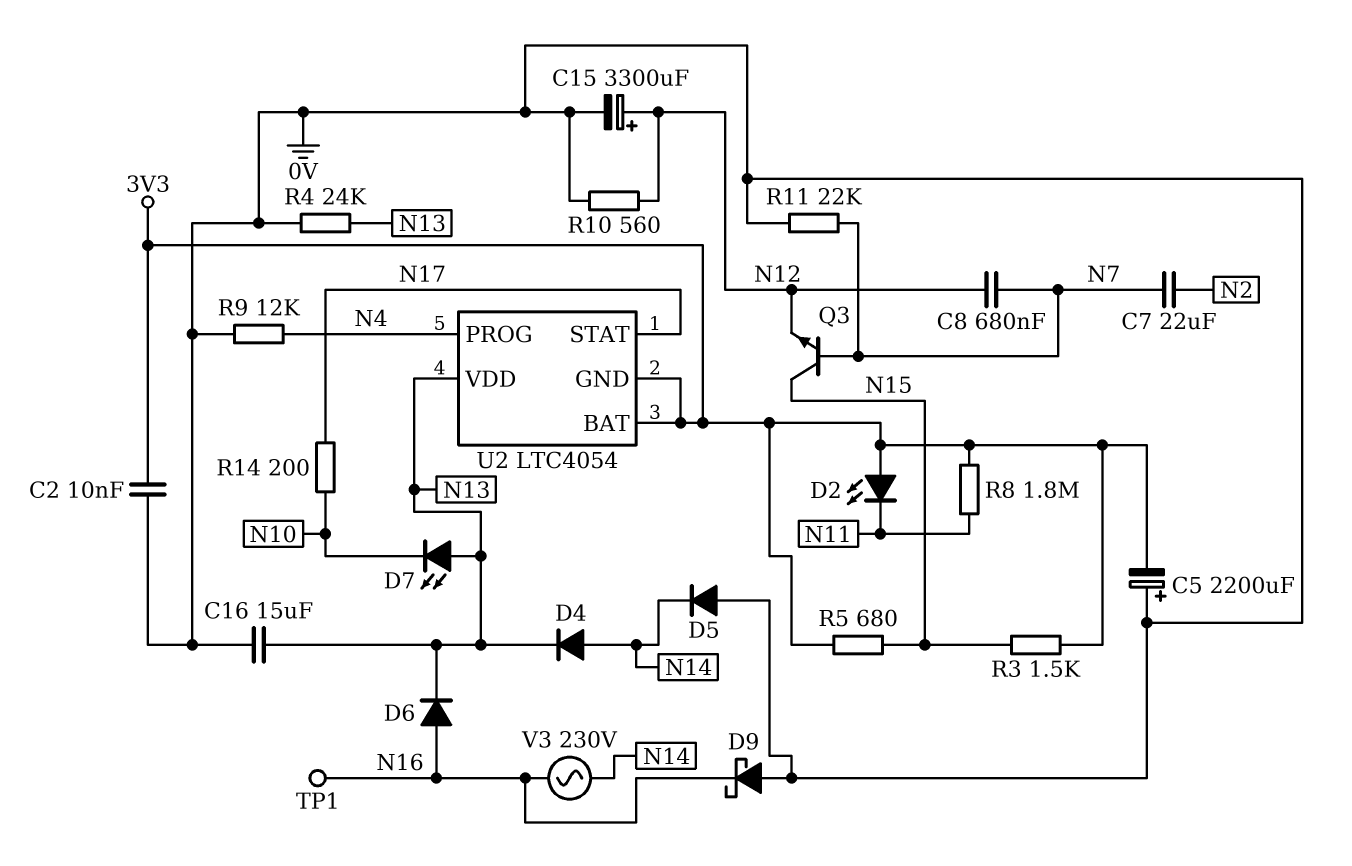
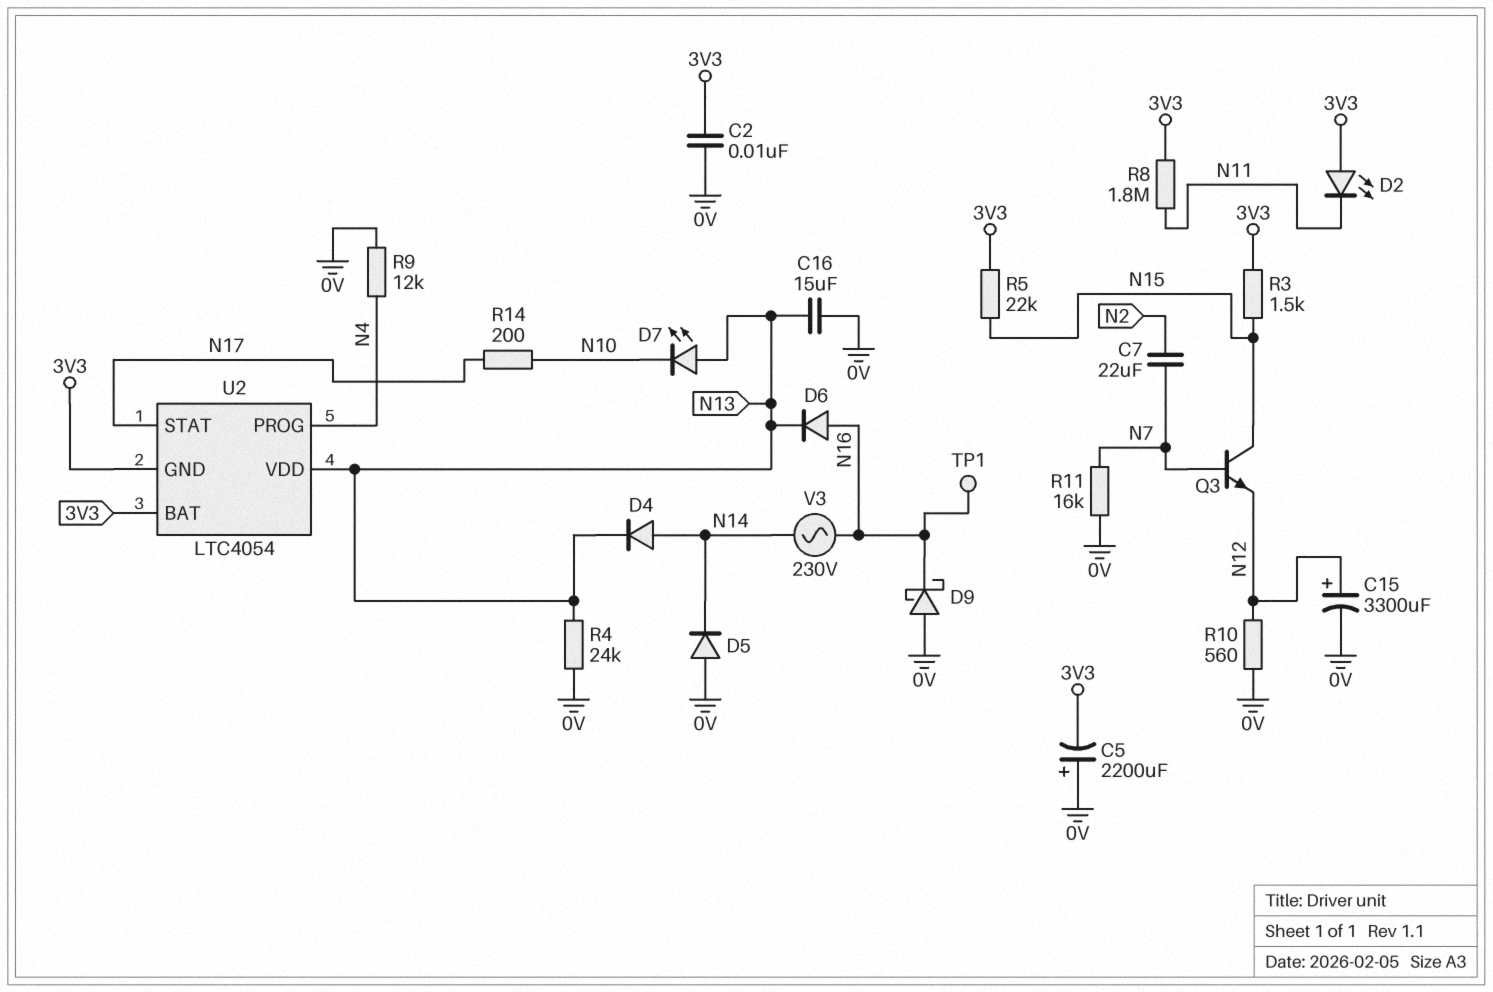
C8: 680nF (N7, N12) -> none
R5: 680 (3V3, N15) -> 22k (3V3, N15)
R11: 22k (0V, N7) -> 16k (0V, N7)

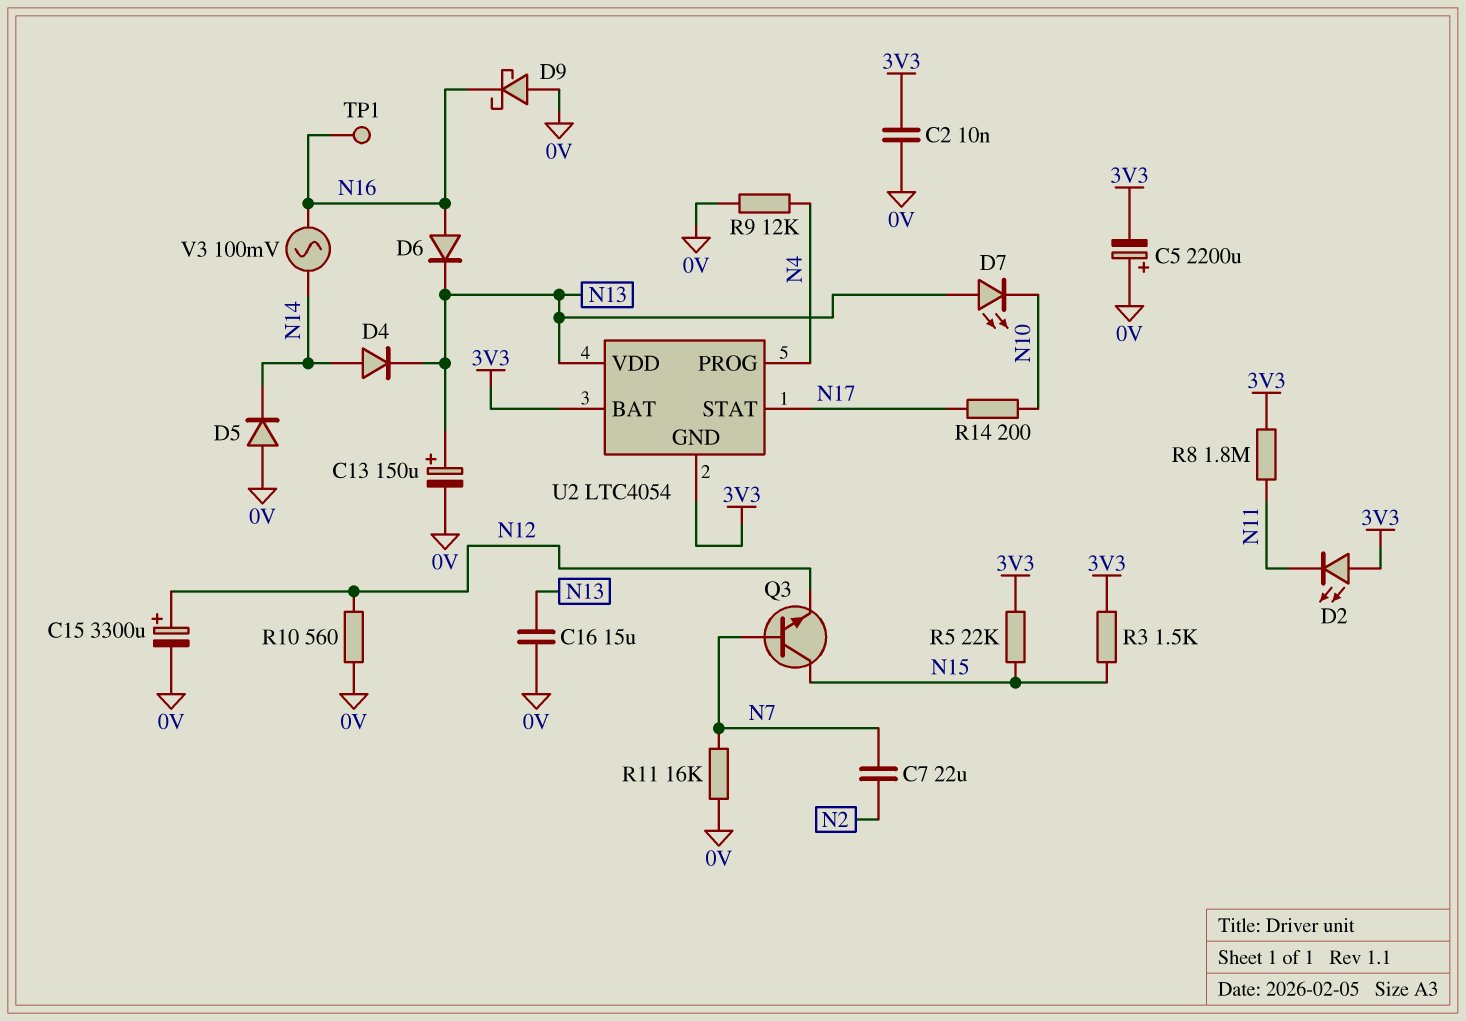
C13: none -> 150uF (plus N13, minus 0V)
R4: 24k (0V, N13) -> none
V3: AC 230V (N14, N16) -> AC 100mV (N14, N16)

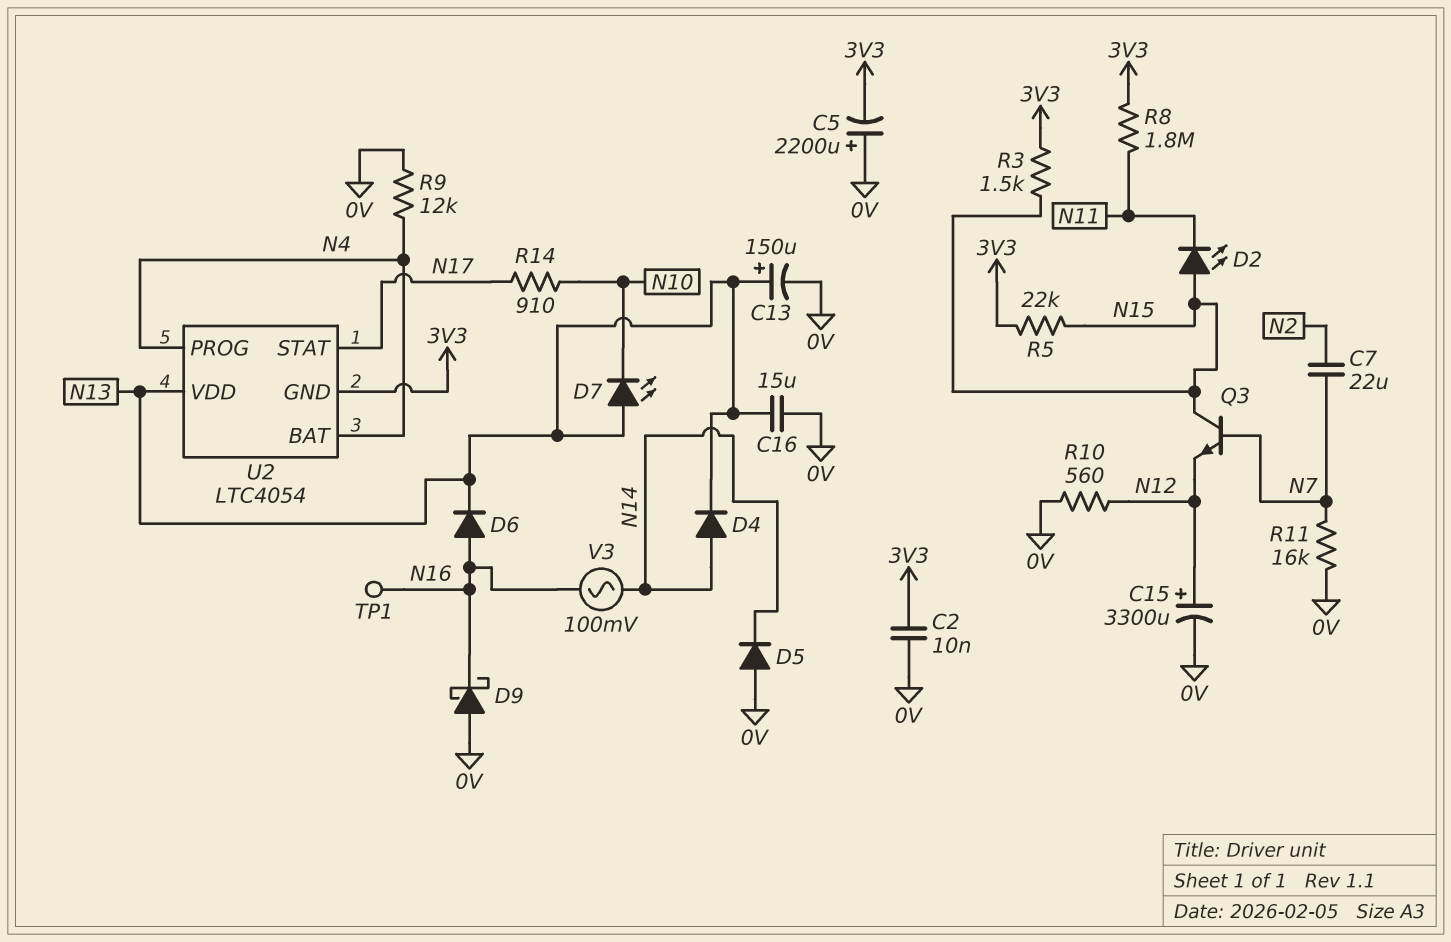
D2: LED (A 3V3, K N11) -> LED (A N15, K N11)
R14: 200 (N10, N17) -> 910 (N10, N17)
U2 pin BAT: 3V3 -> N4

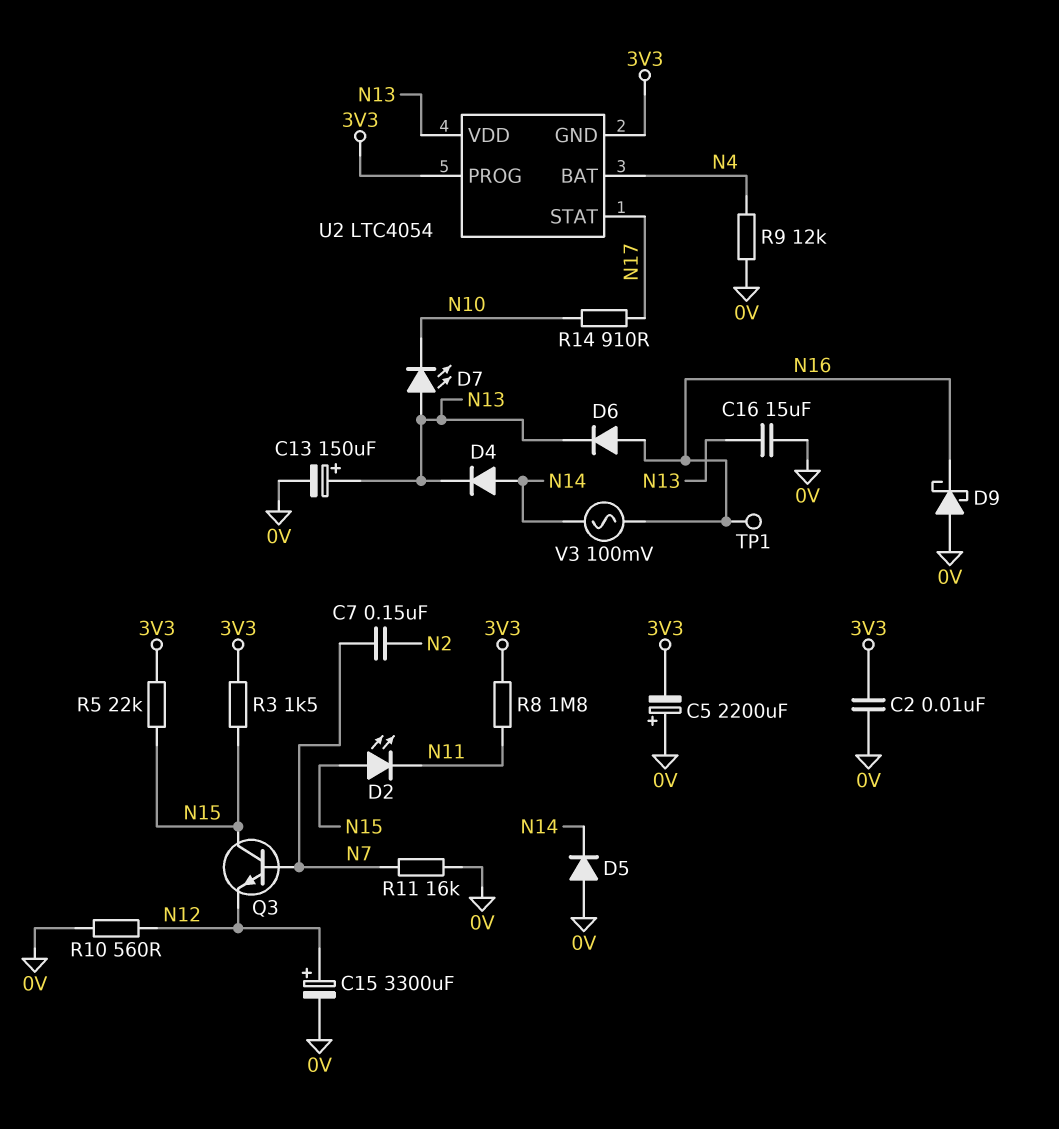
C7: 22uF (N2, N7) -> 150nF (N2, N7)
U2 pin PROG: N4 -> 3V3

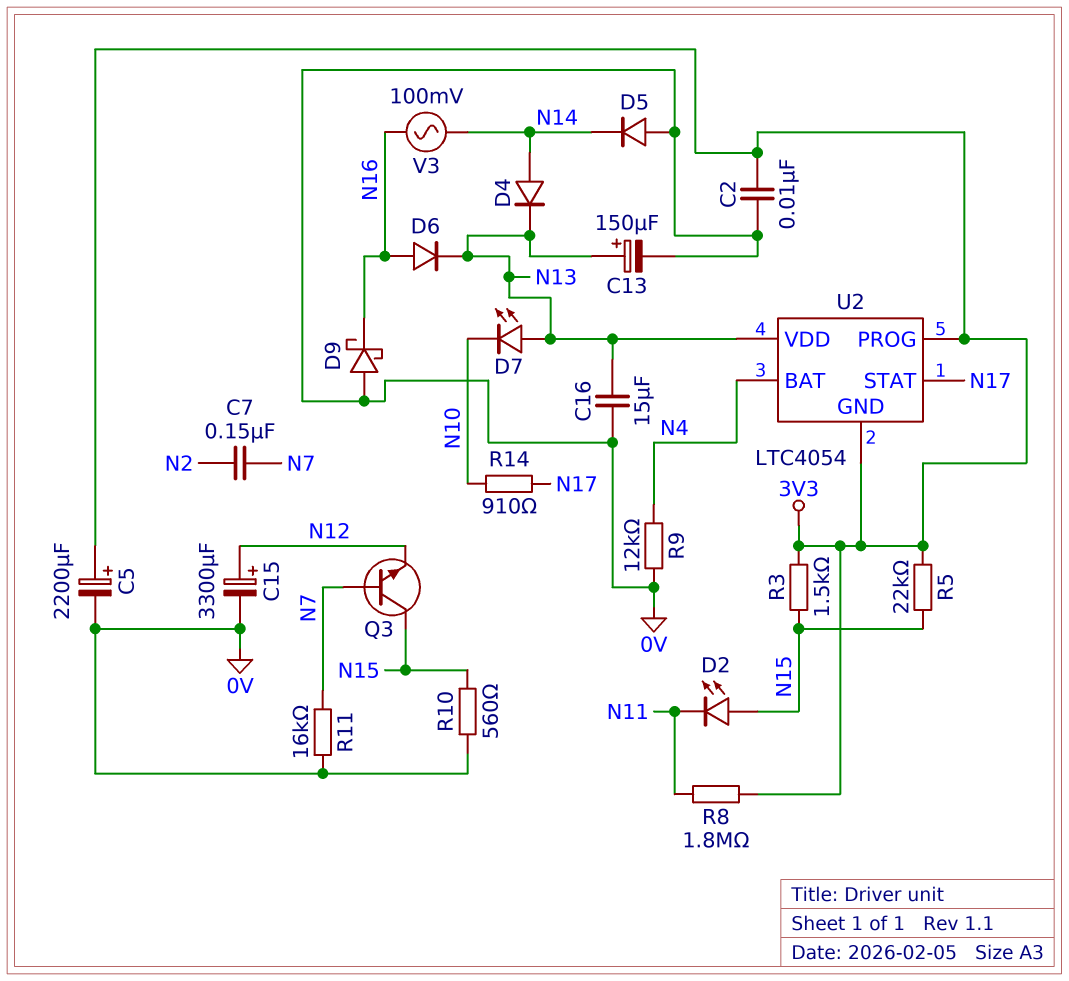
C5: 2200uF (plus 0V, minus 3V3) -> 2200uF (plus 3V3, minus 0V)
R10: 560 (0V, N12) -> 560 (0V, N15)
TP1: test point (N16) -> none

